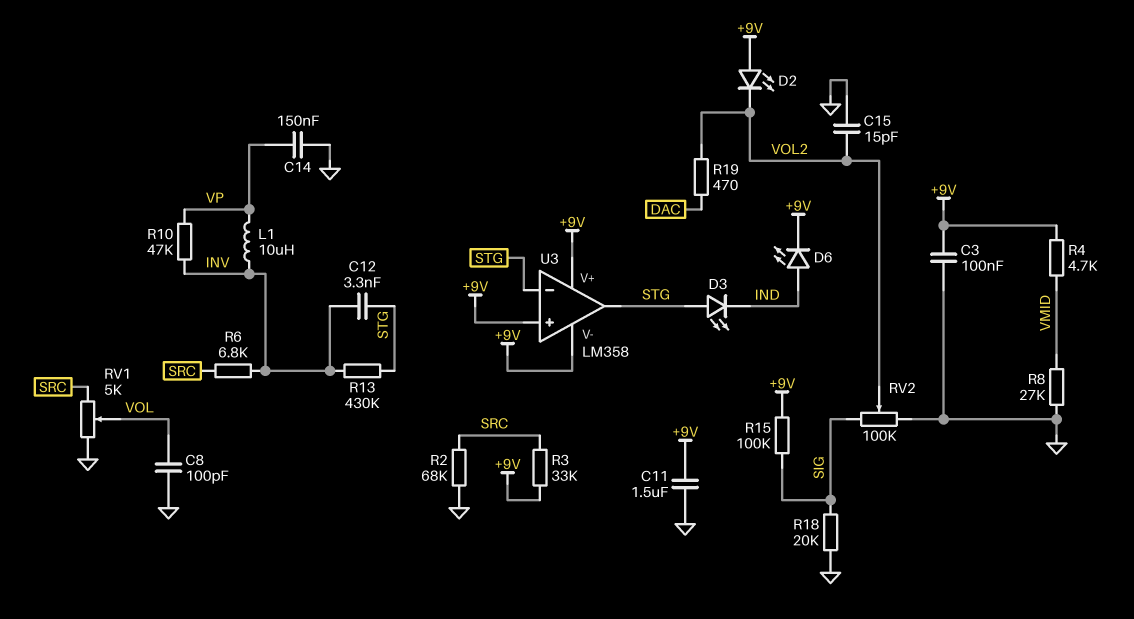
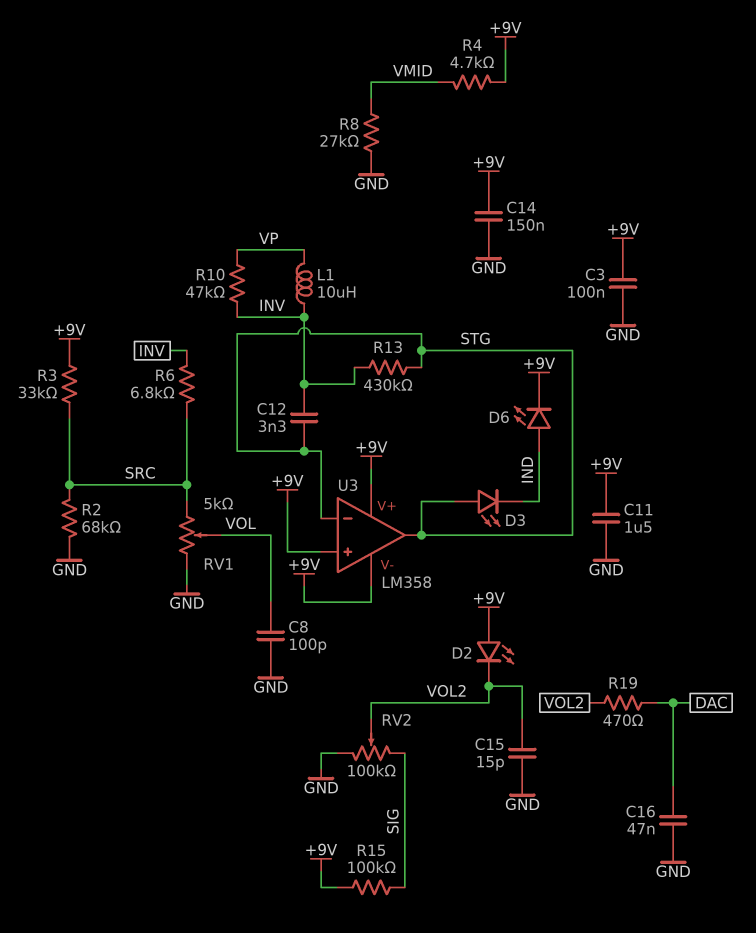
C14: 150nF (GND, VP) -> 150nF (+9V, GND)
C16: none -> 47nF (DAC, GND)
R18: 20k (GND, SIG) -> none

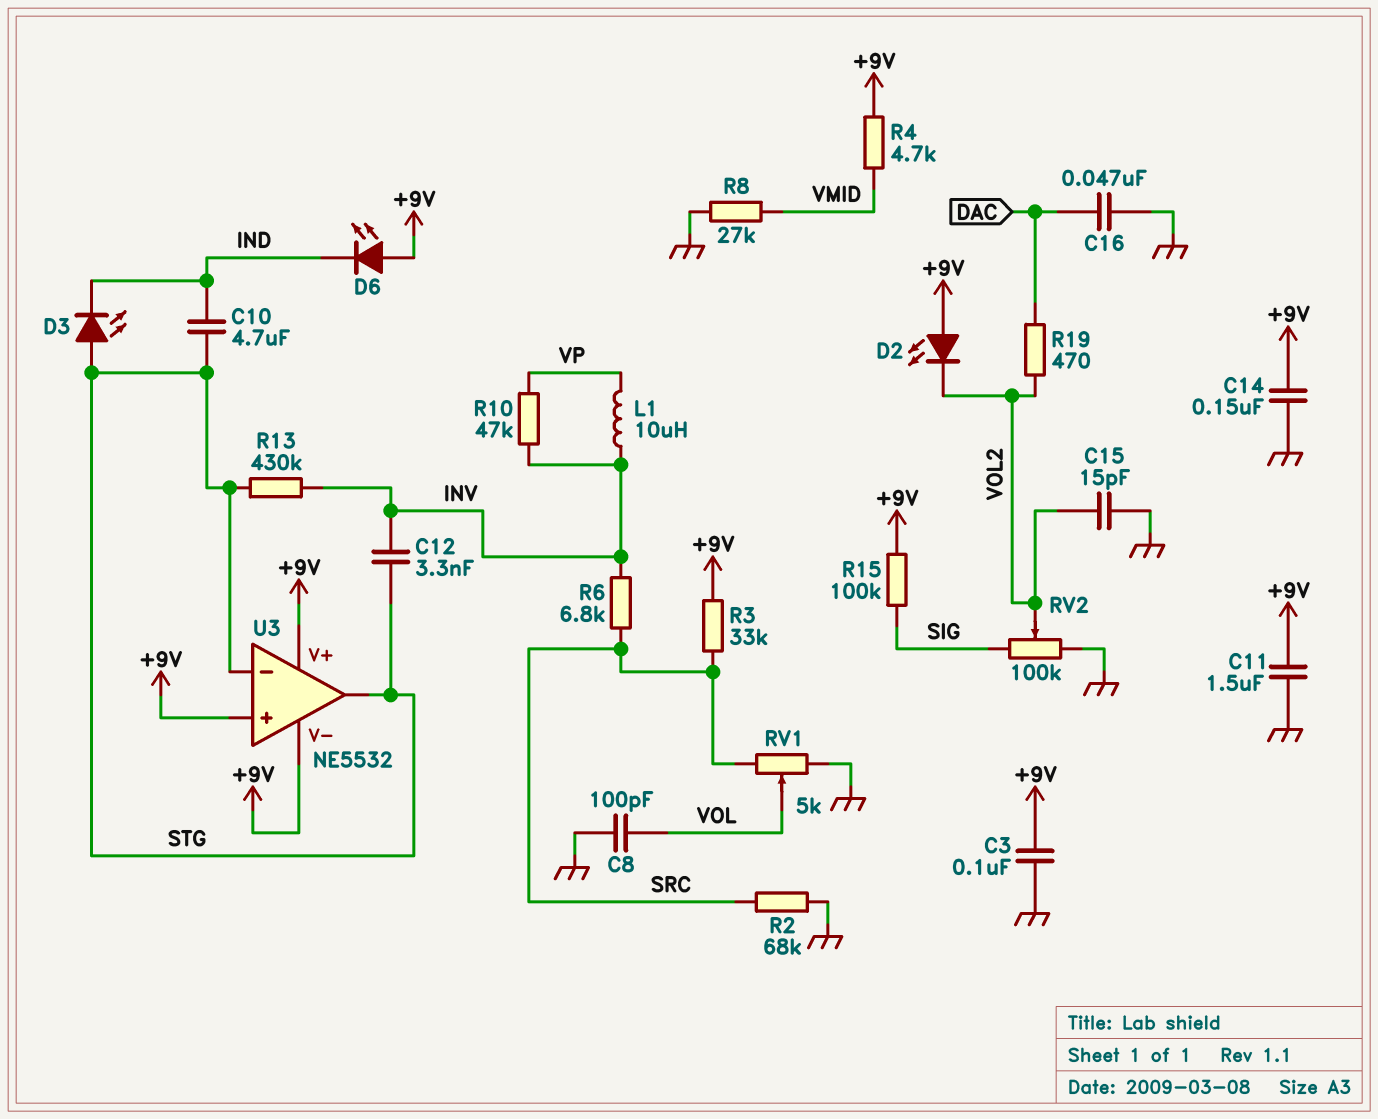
C10: none -> 4.7uF (IND, STG)
D6: LED (A IND, K +9V) -> LED (A +9V, K IND)
U3: LM358 -> NE5532

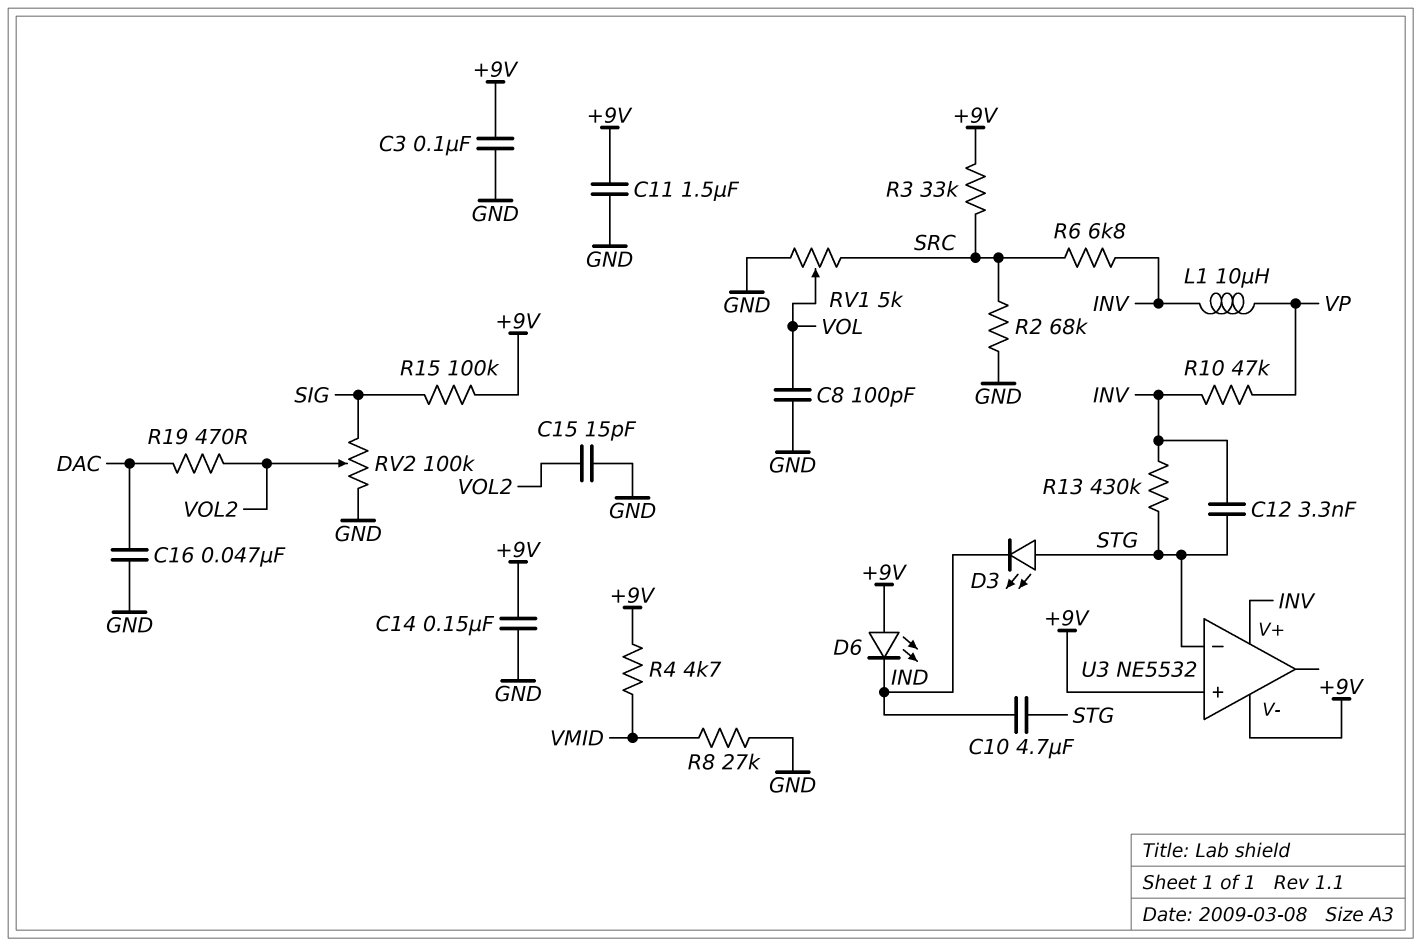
D2: LED (A +9V, K VOL2) -> none
U3 pin V+: +9V -> INV
U3 pin out: STG -> none

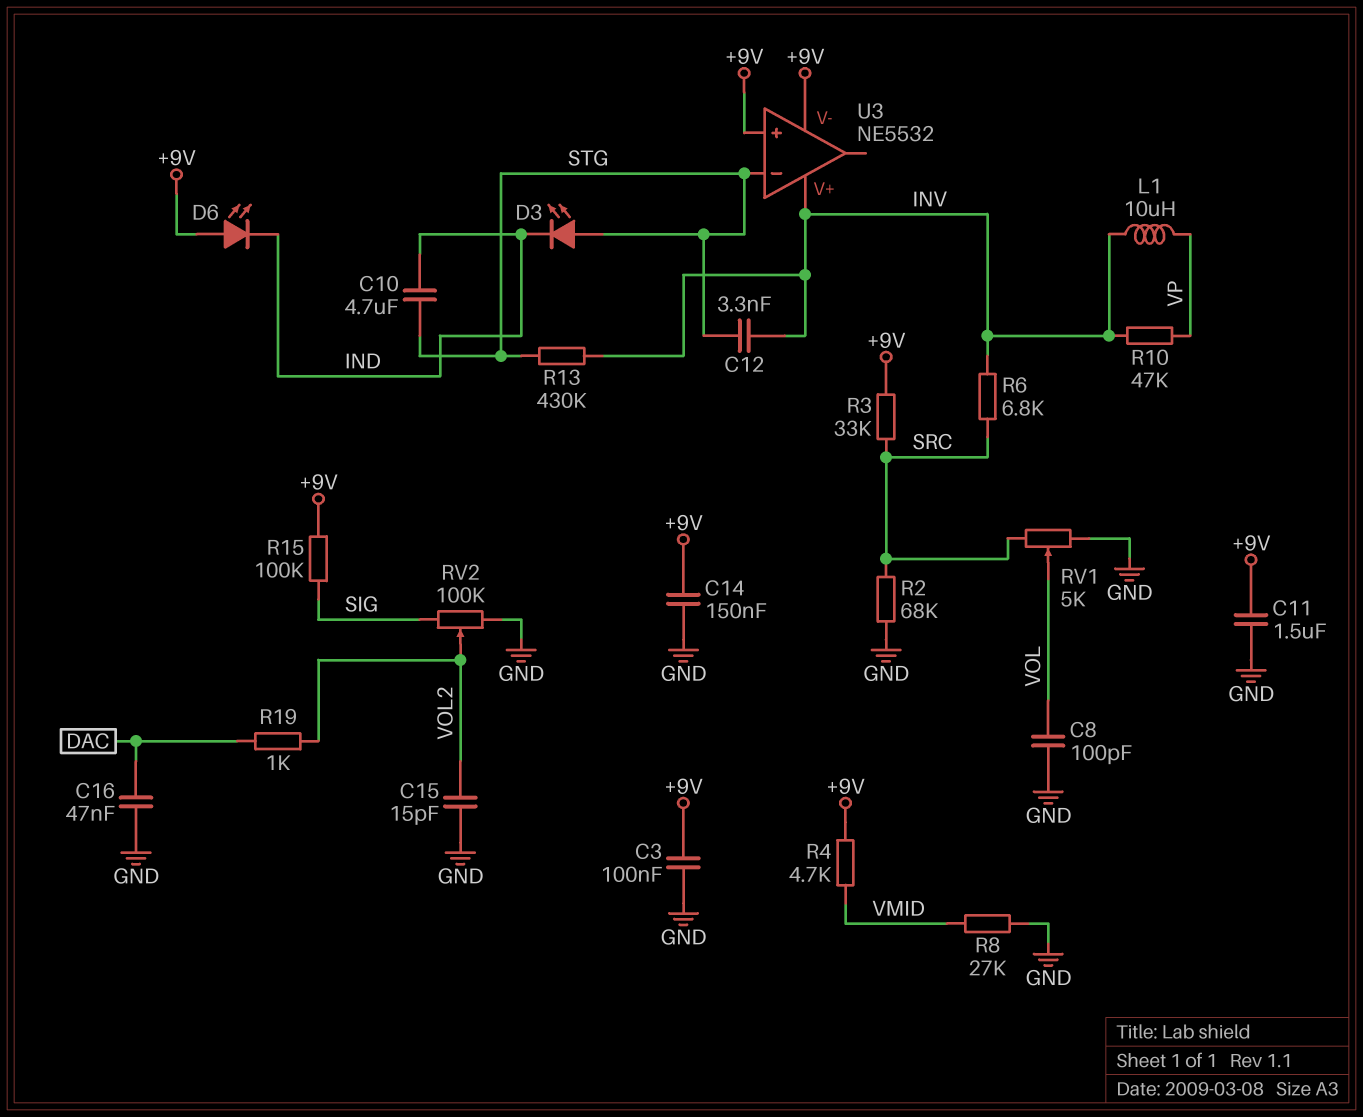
R19: 470 (DAC, VOL2) -> 1k (DAC, VOL2)

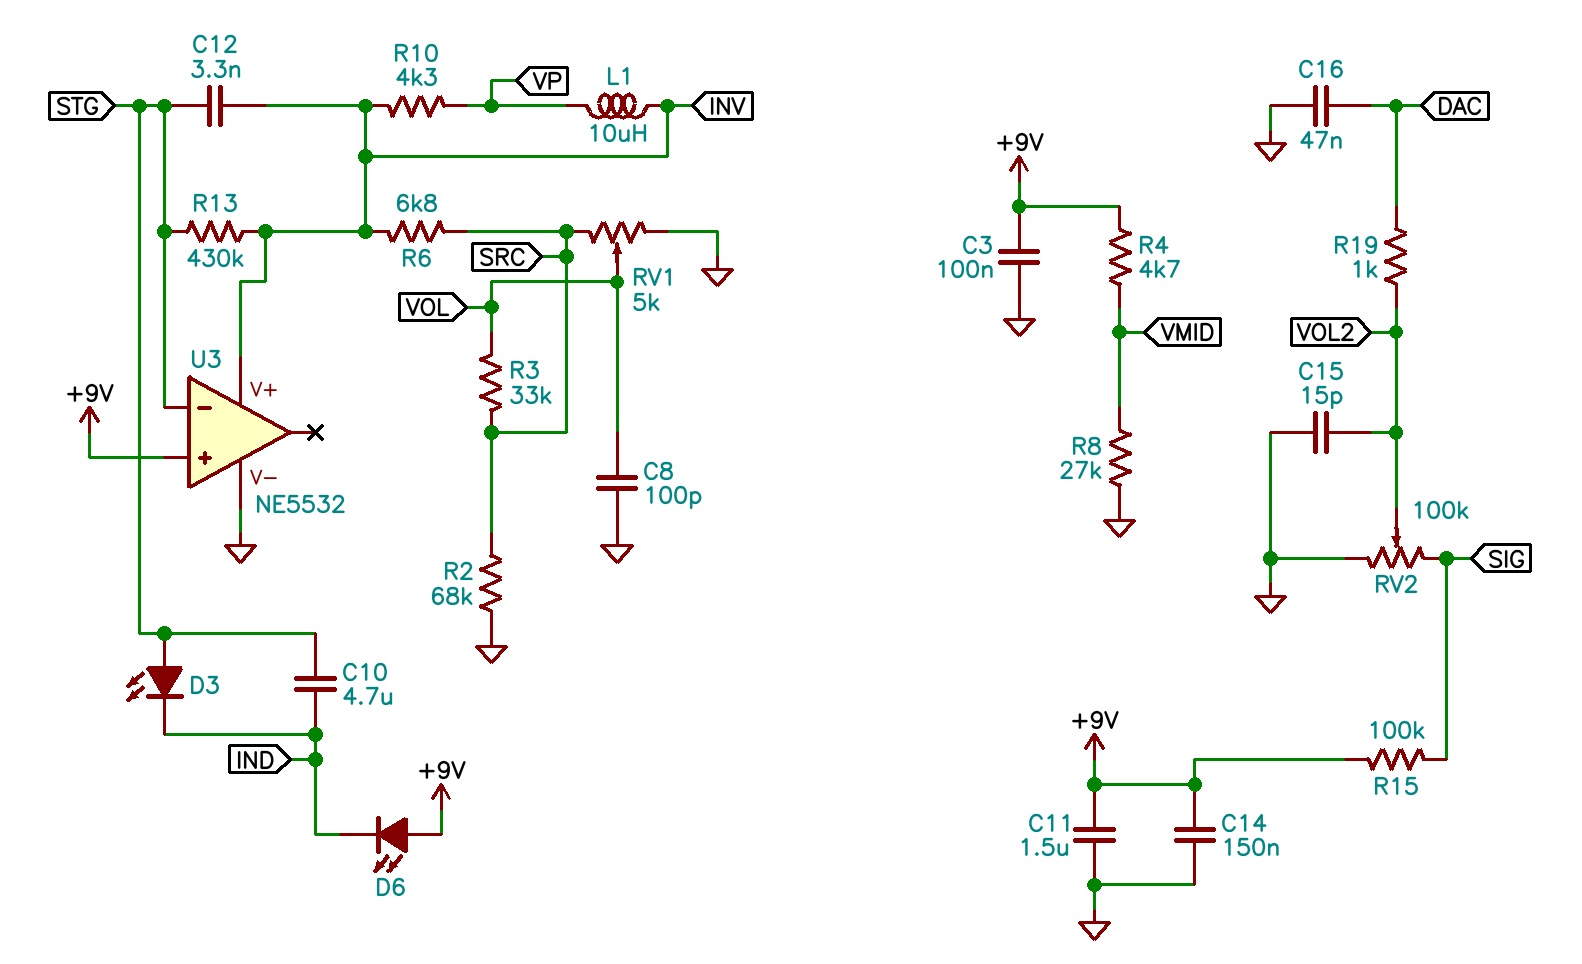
R3: 33k (+9V, SRC) -> 33k (SRC, VOL)
R10: 47k (INV, VP) -> 4.3k (INV, VP)
U3 pin V-: +9V -> GND

